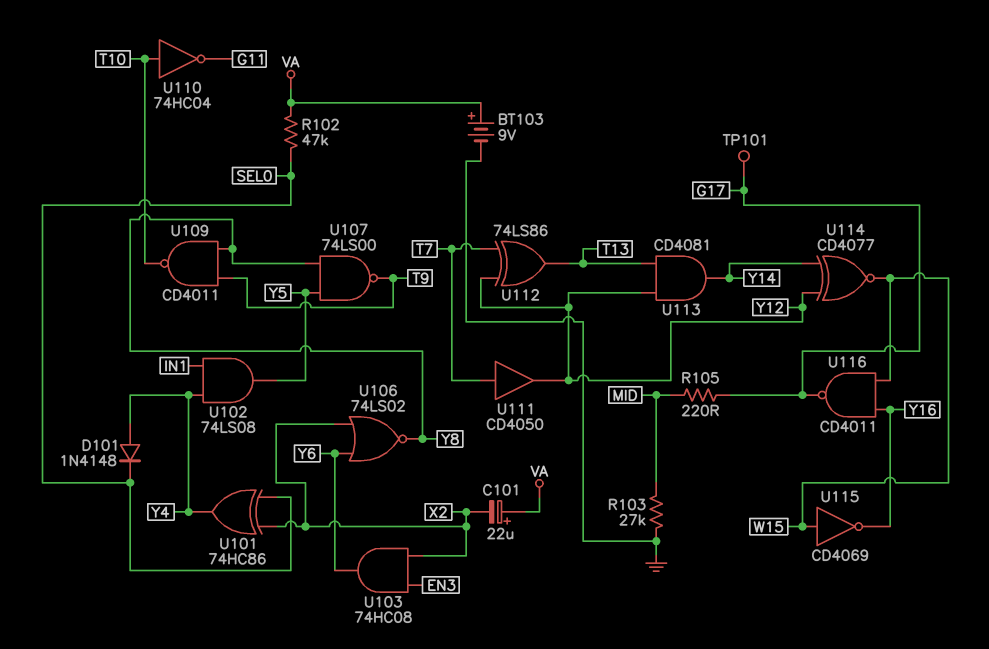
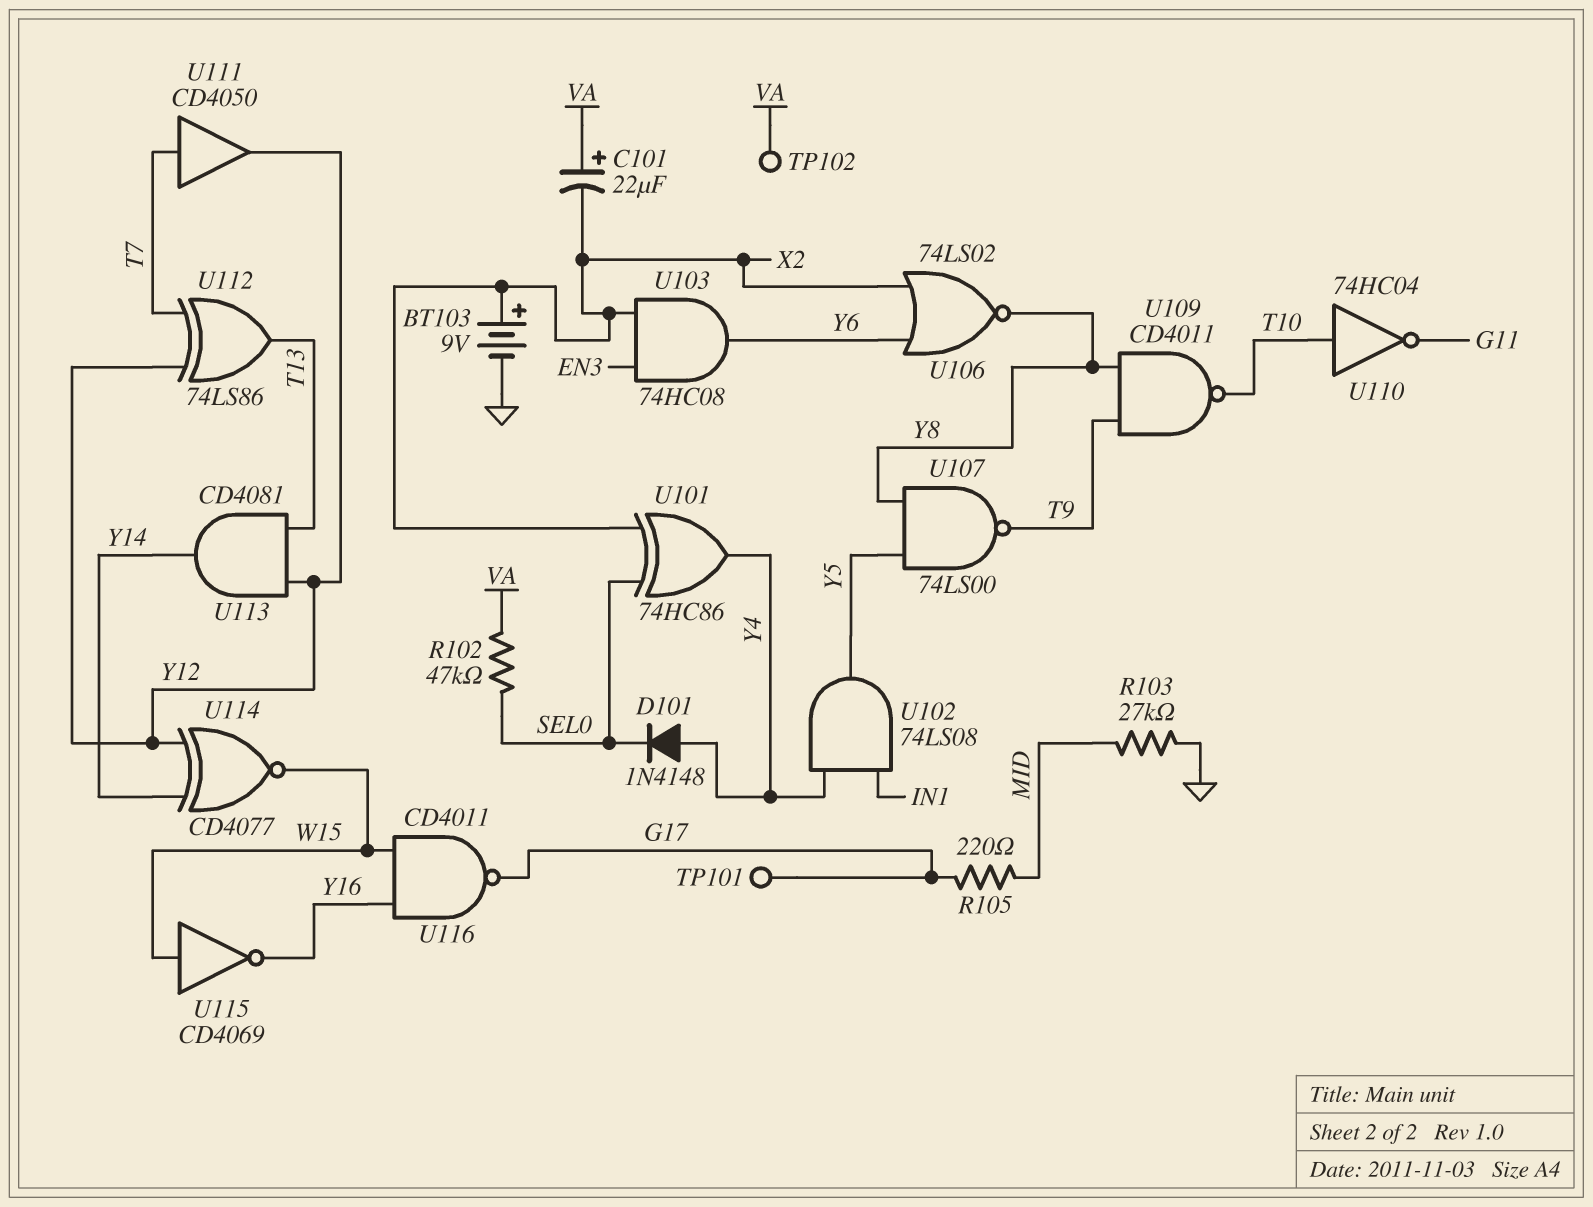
BT103: 9V (plus VA, minus GND) -> 9V (plus X2, minus GND)
TP102: none -> test point (VA)

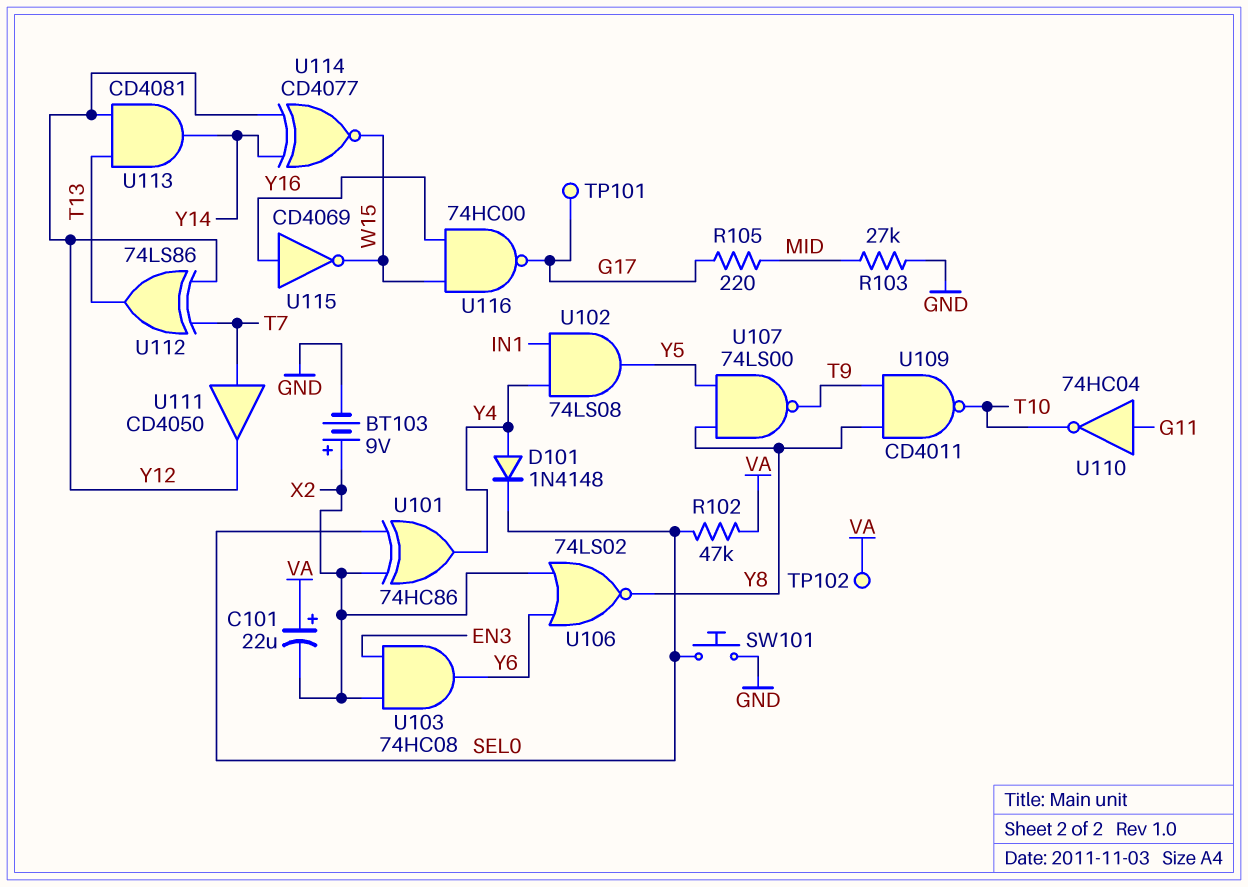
SW101: none -> button (GND, SEL0)
U110: NOT 74HC04 (in T10, out G11) -> NOT 74HC04 (in G11, out T10)
U115: NOT CD4069 (in W15, out Y16) -> NOT CD4069 (in Y16, out W15)
U116: NAND CD4011 (in W15, in Y16, out G17) -> NAND 74HC00 (in W15, in Y16, out G17)

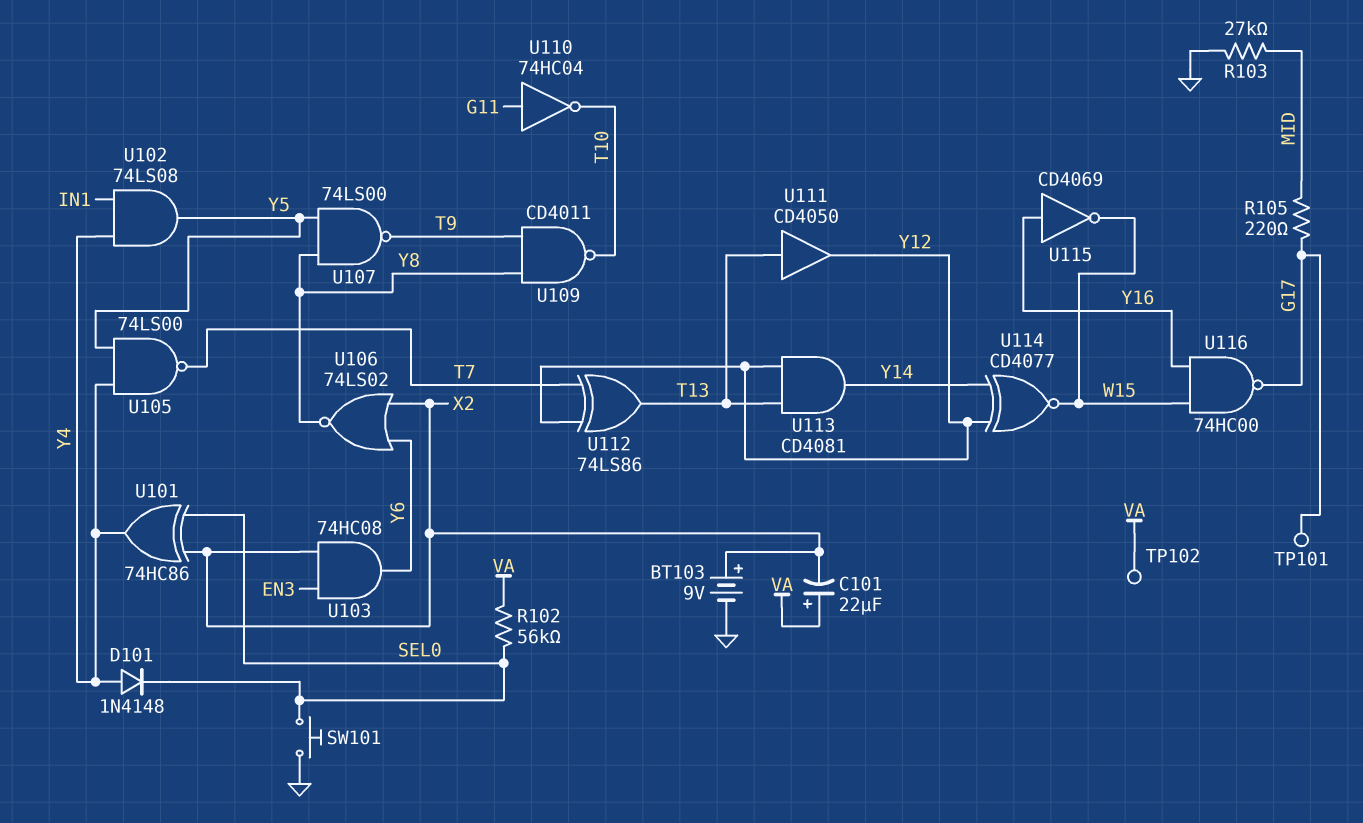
R102: 47k (SEL0, VA) -> 56k (SEL0, VA)
U105: none -> NAND 74LS00 (in Y4, in Y5, out T7)
U111: buffer CD4050 (in T7, out Y12) -> buffer CD4050 (in T13, out Y12)

